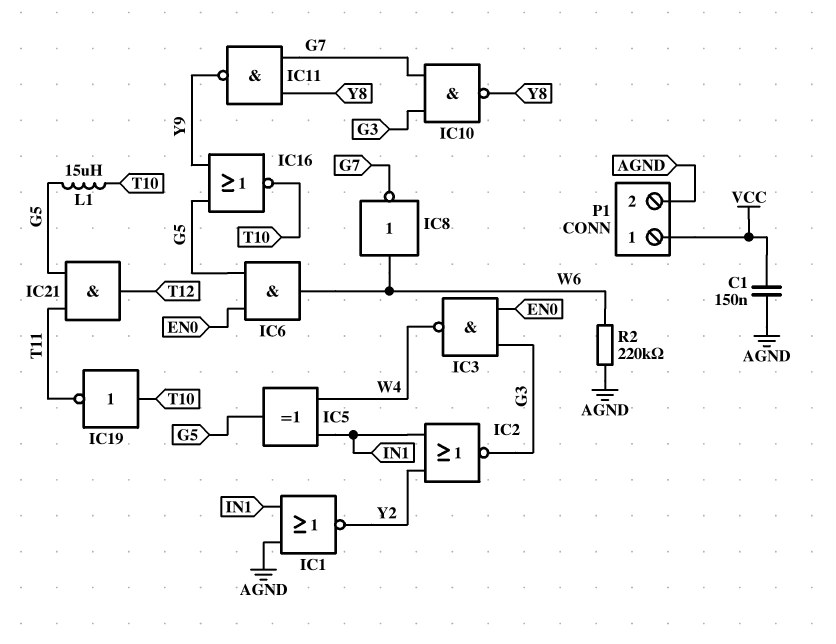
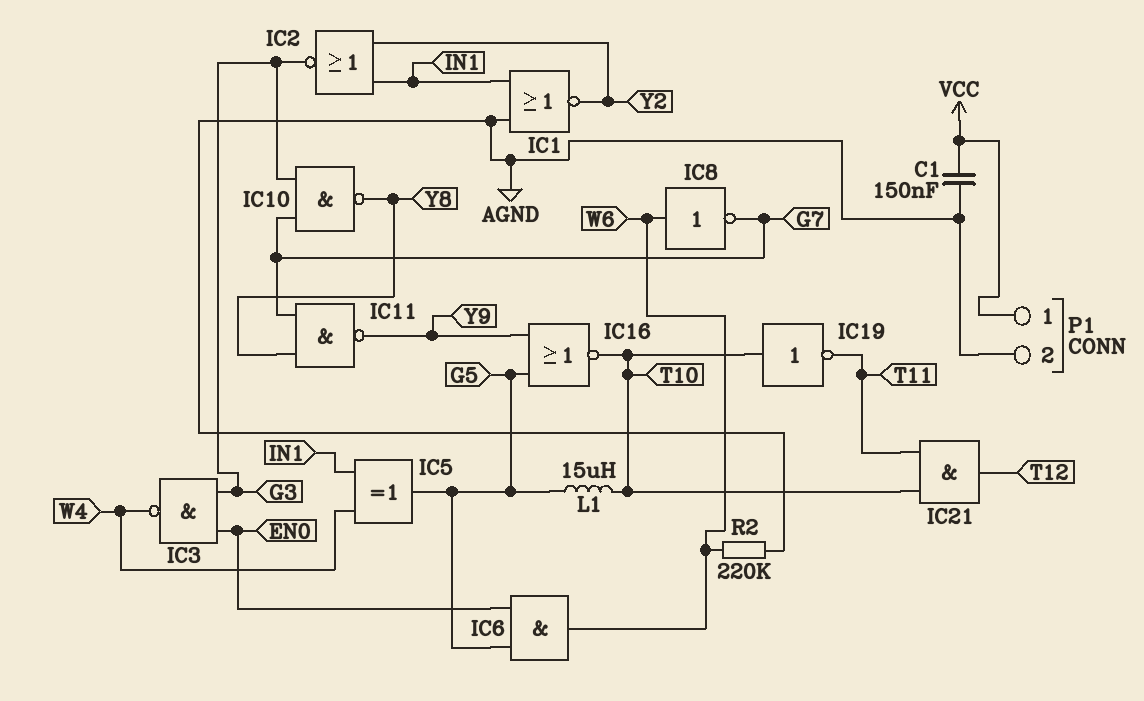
IC21: AND (in G5, in T11, out T12) -> AND (in T10, in T11, out T12)

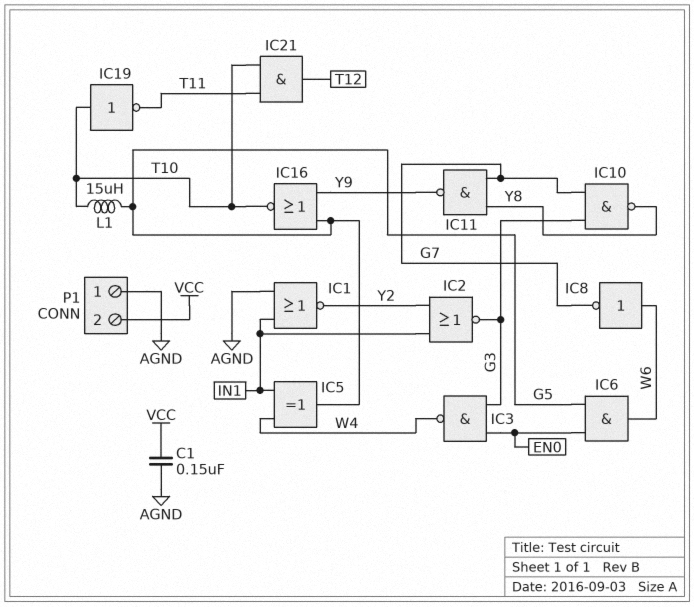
P1 pin 1: VCC -> AGND
P1 pin 2: AGND -> VCC
R2: 220k (AGND, W6) -> none

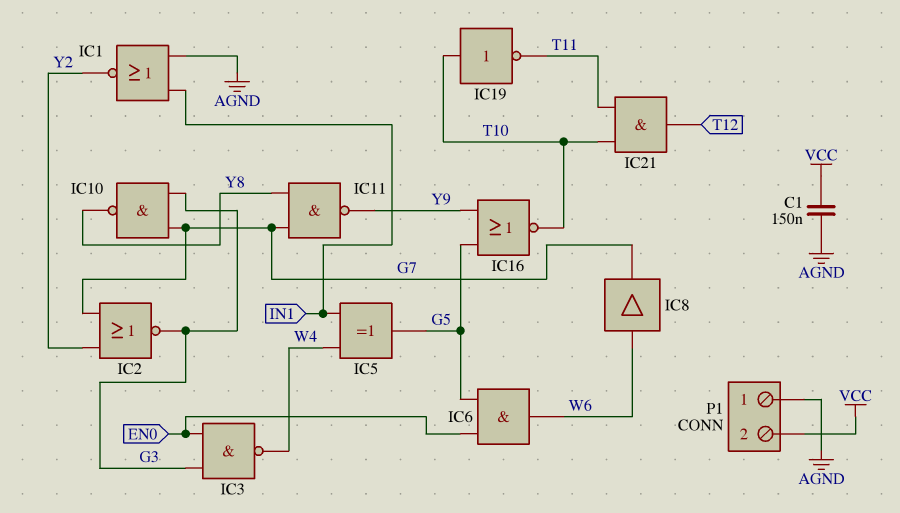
IC2: NOR (in IN1, in Y2, out G3) -> NOR (in G7, in Y2, out G3)
IC8: NOT (in W6, out G7) -> buffer (in W6, out G7)
L1: 15uH (G5, T10) -> none

